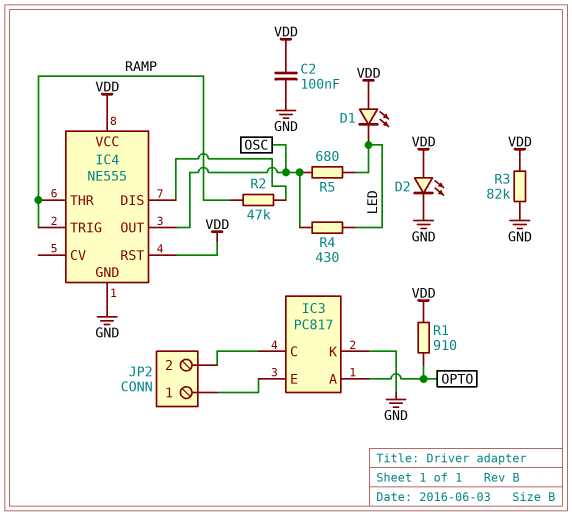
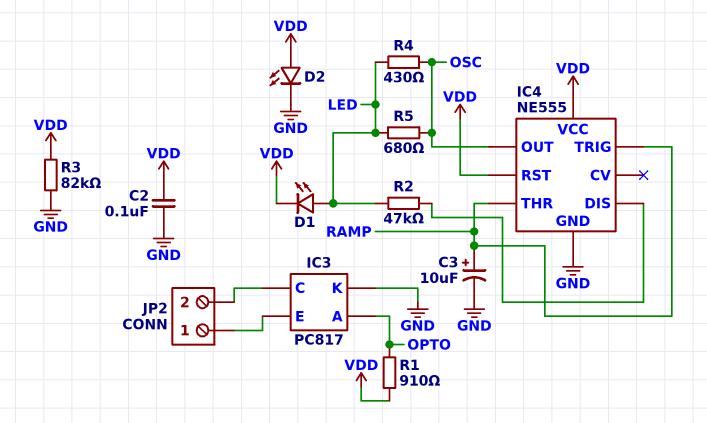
C3: none -> 10uF (plus RAMP, minus GND)
D1: LED (A VDD, K LED) -> LED (A LED, K VDD)
R2: 47k (IC4/DIS, RAMP) -> 47k (IC4/DIS, LED)

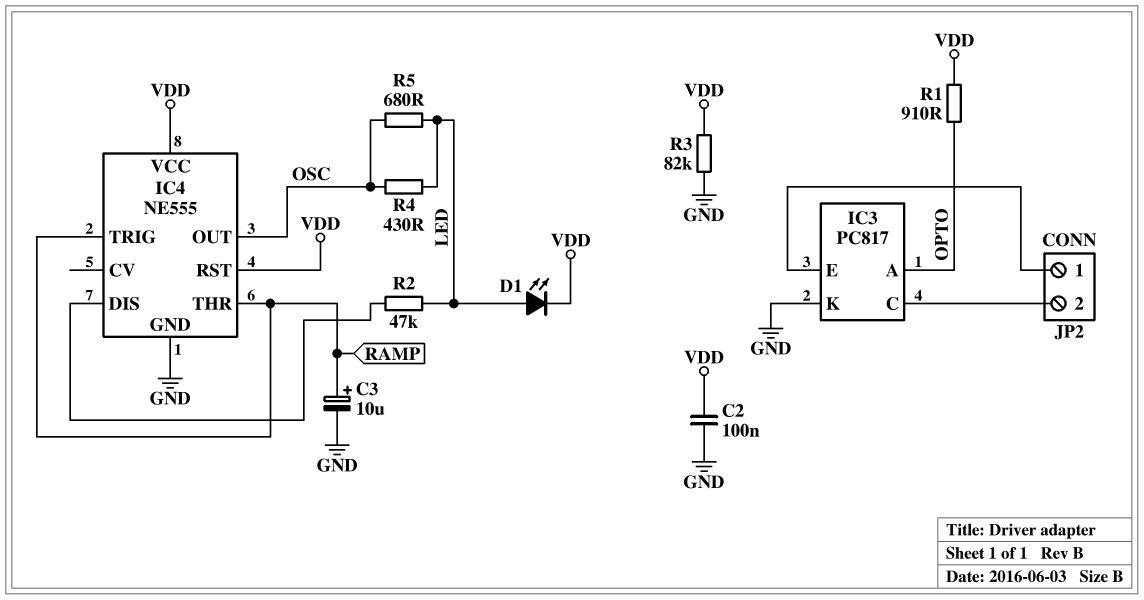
D2: LED (A VDD, K GND) -> none

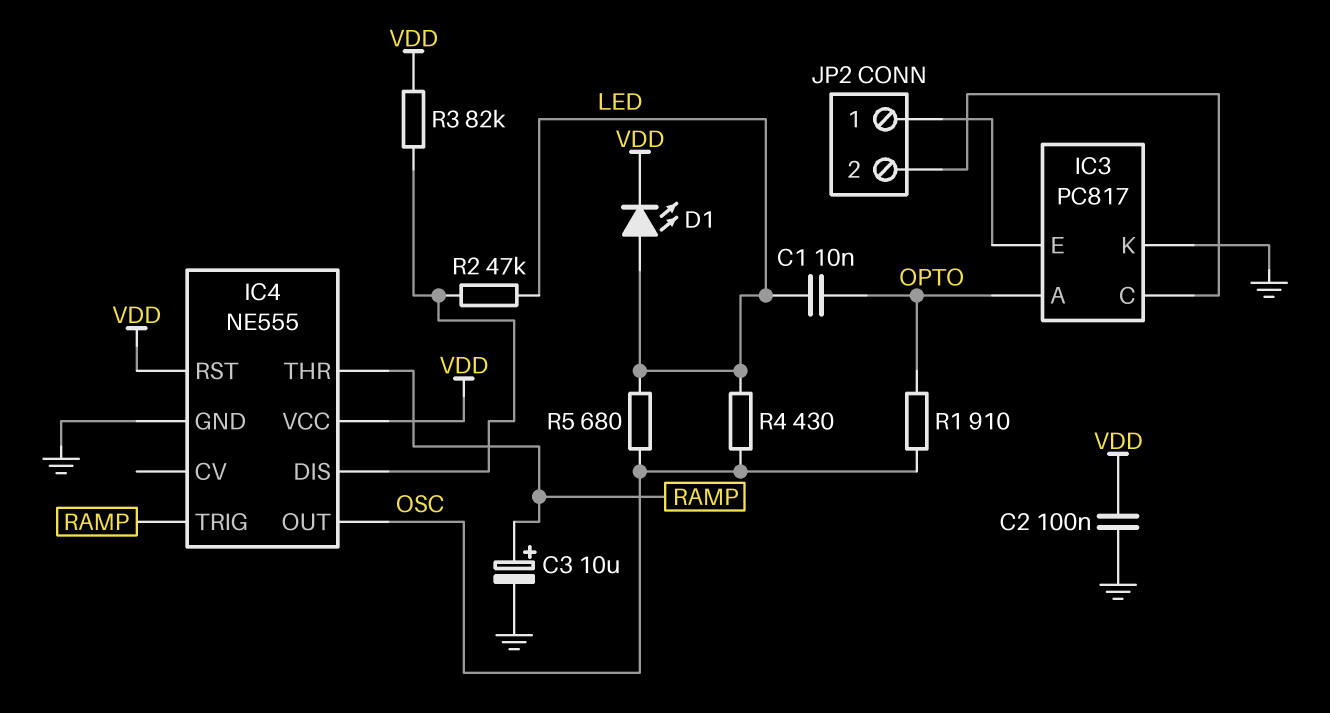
C1: none -> 10nF (LED, OPTO)
R1: 910 (OPTO, VDD) -> 910 (OPTO, OSC)
R3: 82k (GND, VDD) -> 82k (IC4/DIS, VDD)

